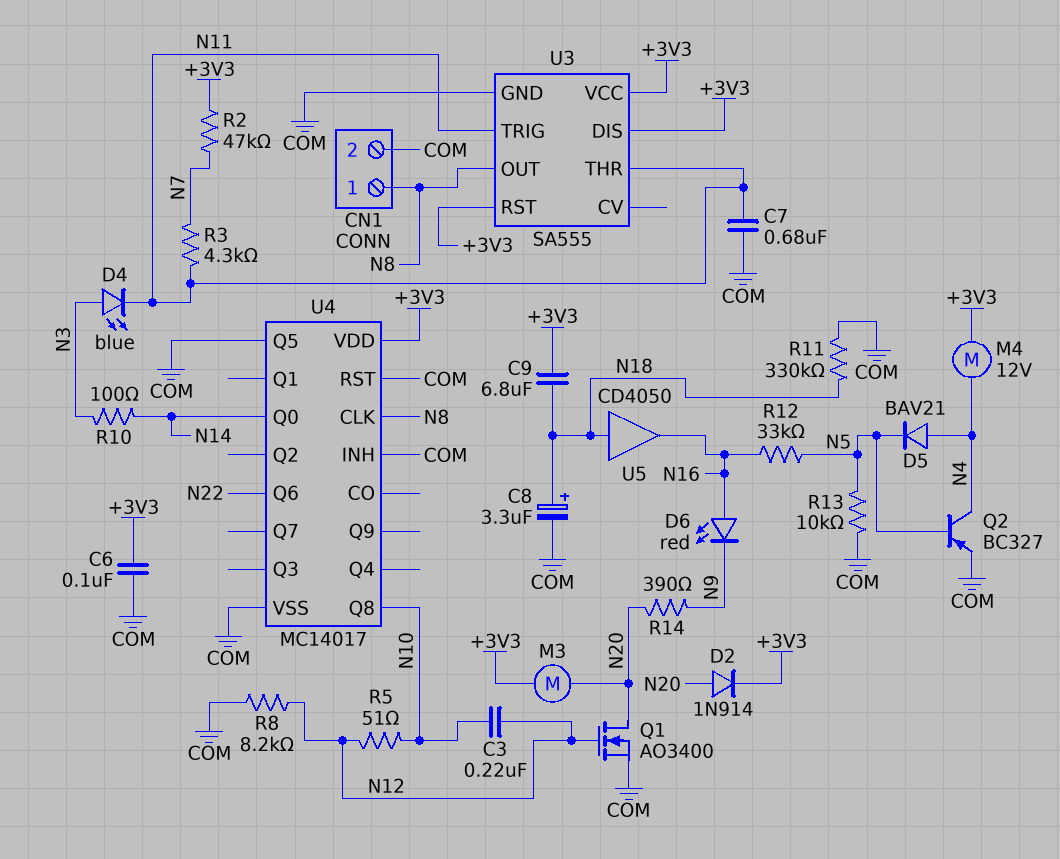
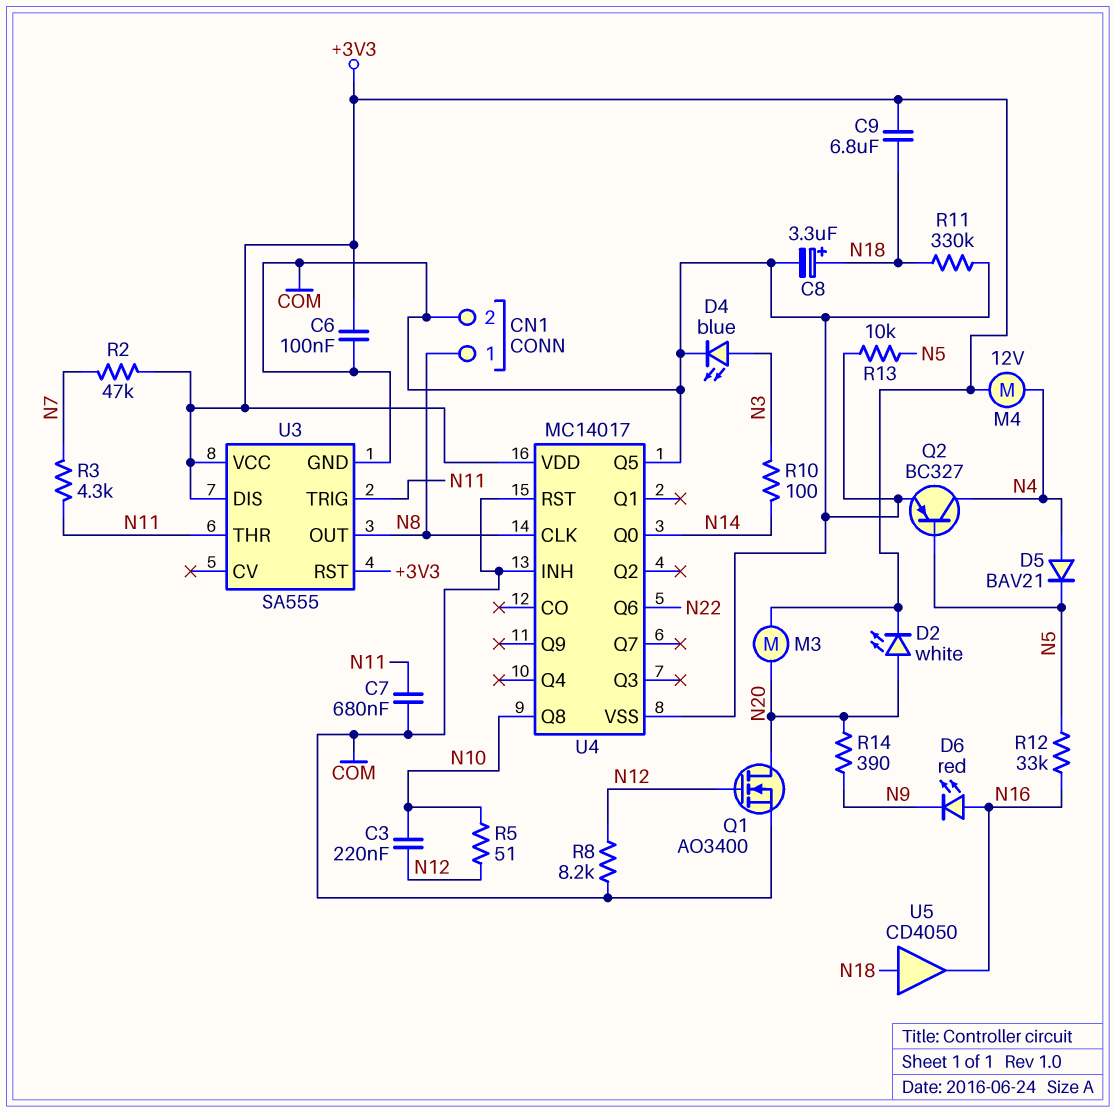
D2: diode 1N914 (A N20, K +3V3) -> LED white (A N20, K +3V3)
D4: LED blue (A N3, K N11) -> LED blue (A N3, K COM)

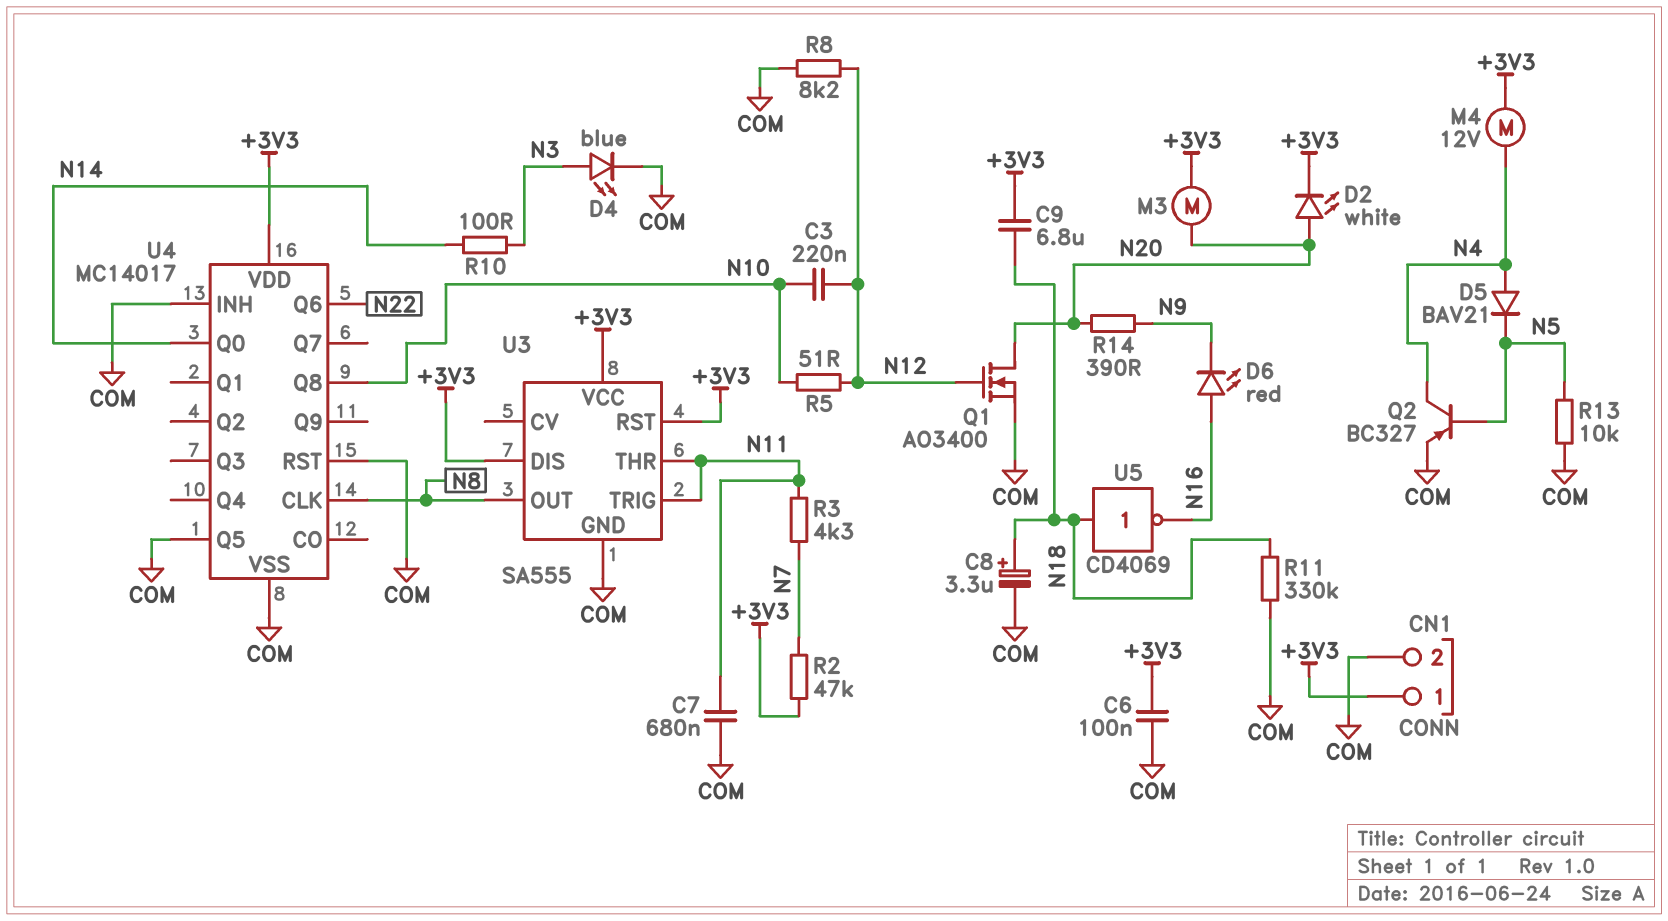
CN1 pin 1: N8 -> +3V3
R12: 33k (N5, N16) -> none
U5: buffer CD4050 (in N18, out N16) -> NOT CD4069 (in N18, out N16)

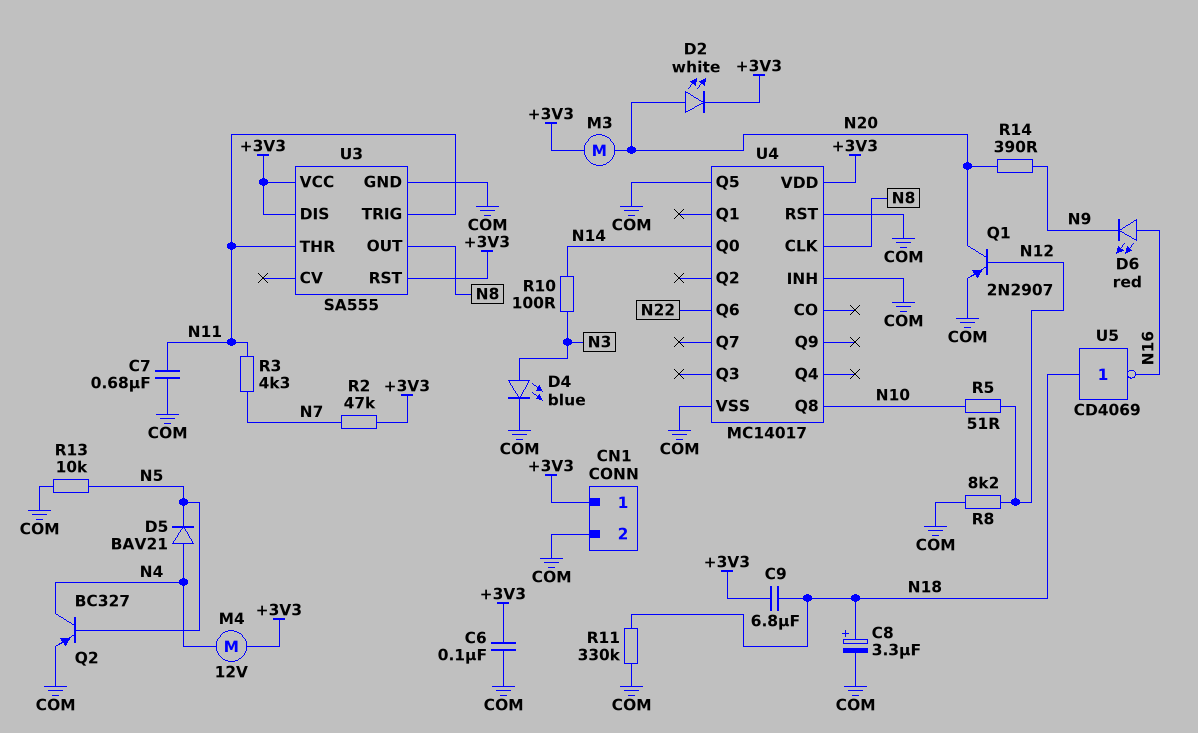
C3: 220nF (N10, N12) -> none
Q1: NMOS AO3400 (G N12, D N20, S COM) -> PNP 2N2907 (B N12, C N20, E COM)

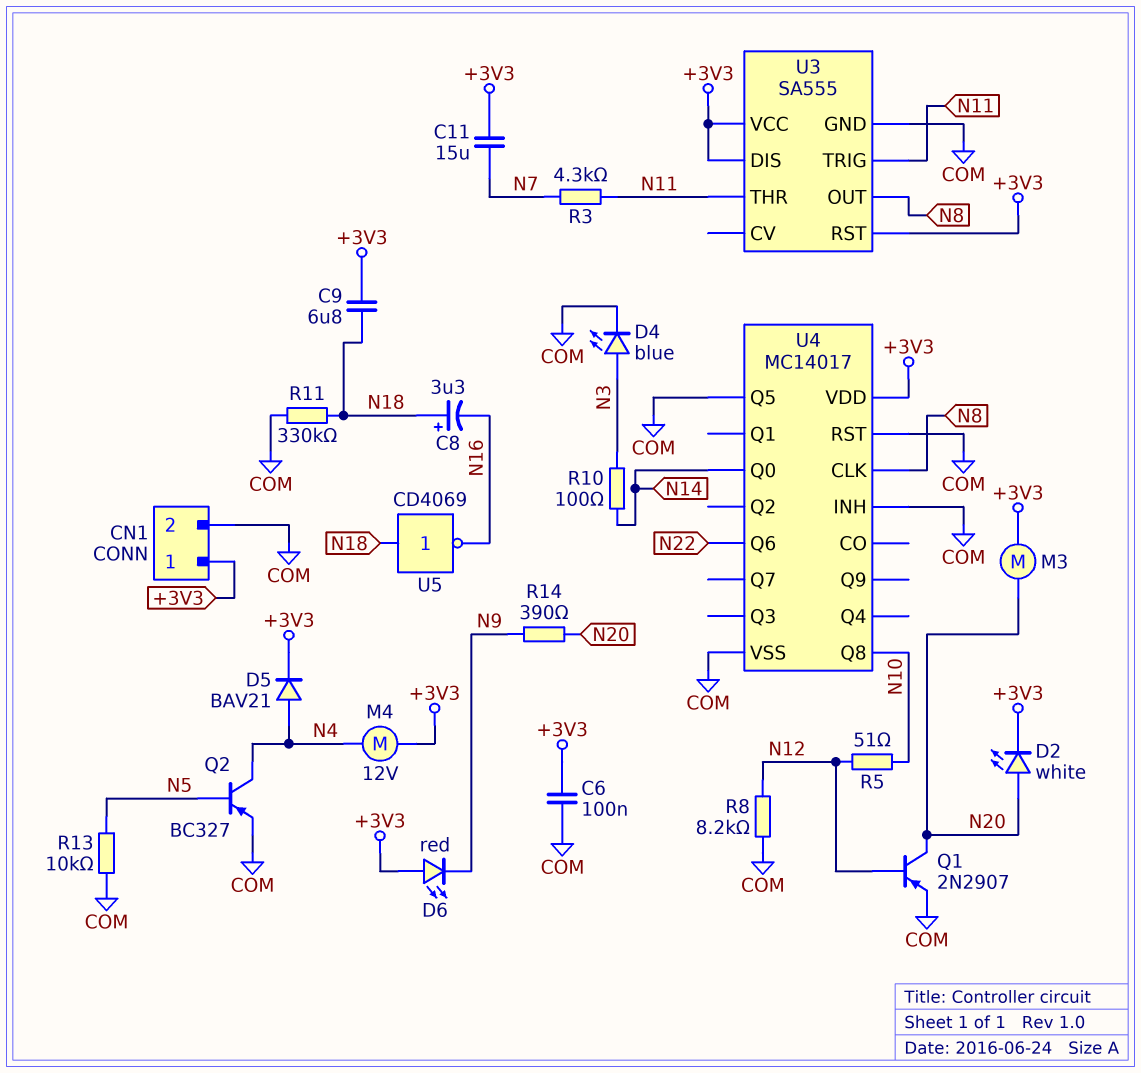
C7: 680nF (COM, N11) -> none
C8: 3.3uF (plus N18, minus COM) -> 3.3uF (plus N18, minus N16)
C11: none -> 15uF (+3V3, N7)
D5: diode BAV21 (A N4, K N5) -> diode BAV21 (A N4, K +3V3)
D6: LED red (A N16, K N9) -> LED red (A +3V3, K N9)
R2: 47k (+3V3, N7) -> none

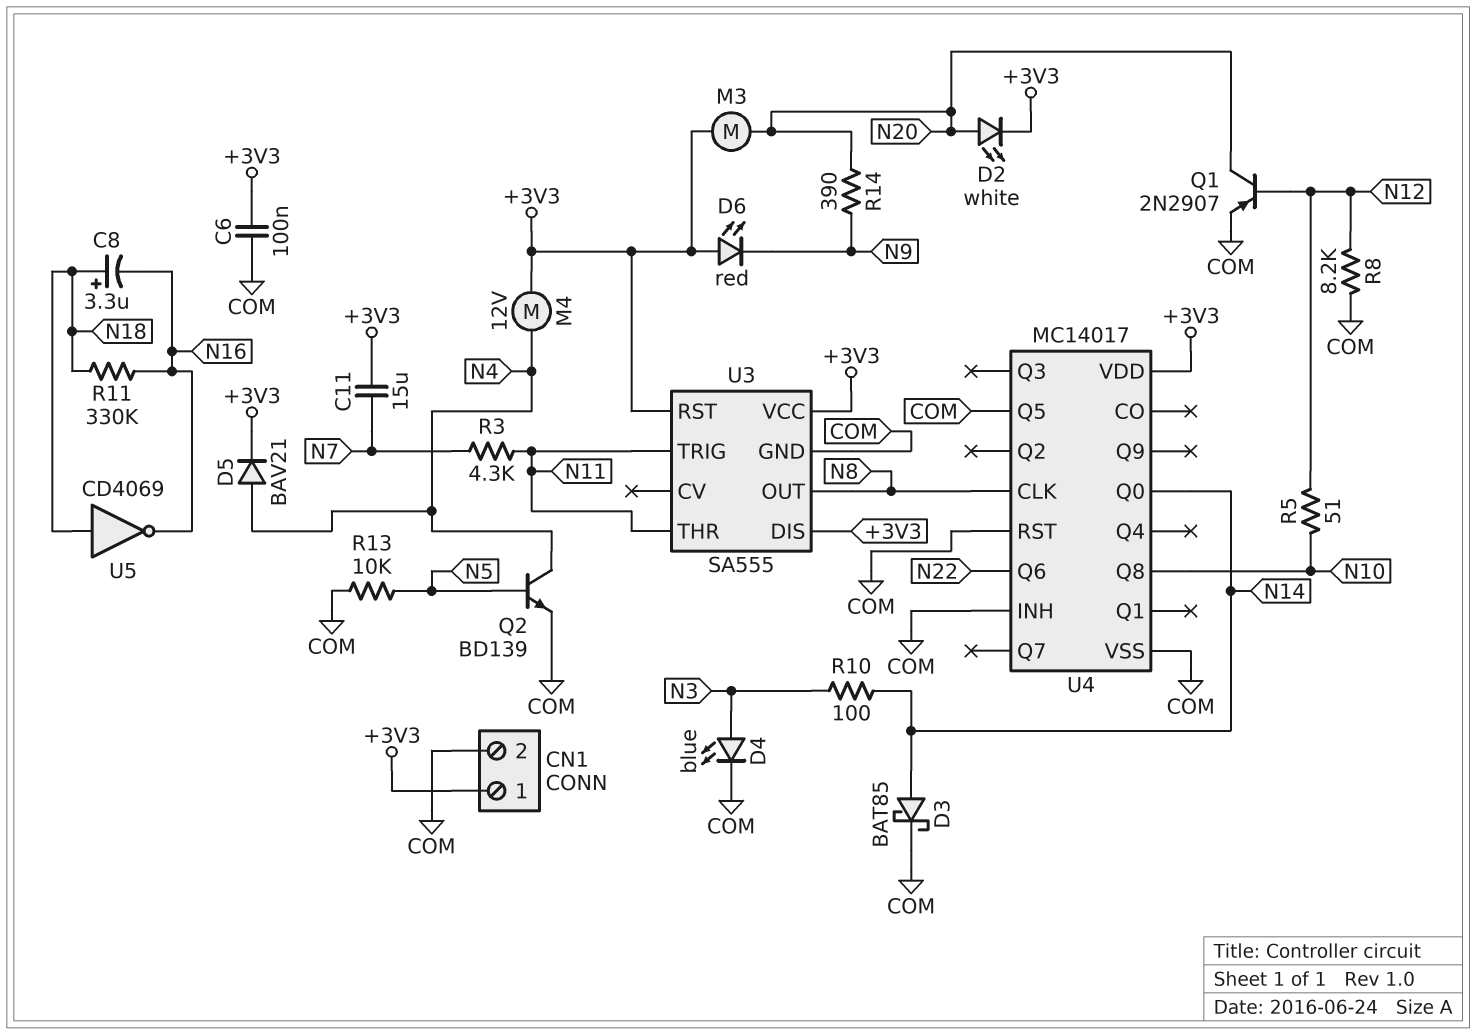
C9: 6.8uF (+3V3, N18) -> none
D3: none -> schottky BAT85 (A N14, K COM)
Q2: PNP BC327 (B N5, C N4, E COM) -> NPN BD139 (B N5, C N4, E COM)
R11: 330k (COM, N18) -> 330k (N16, N18)

